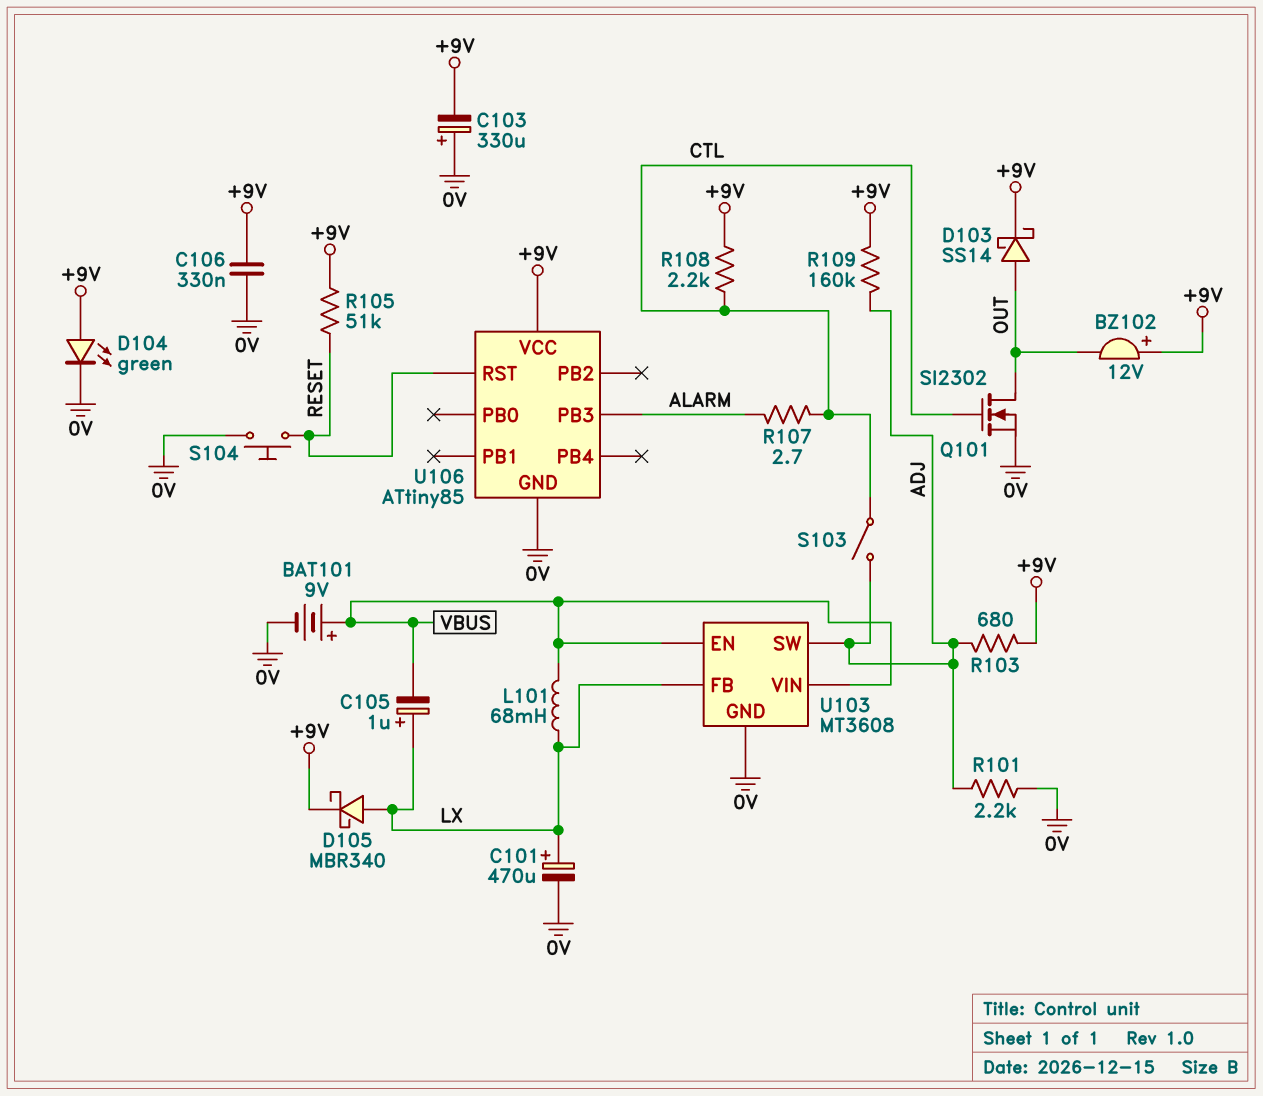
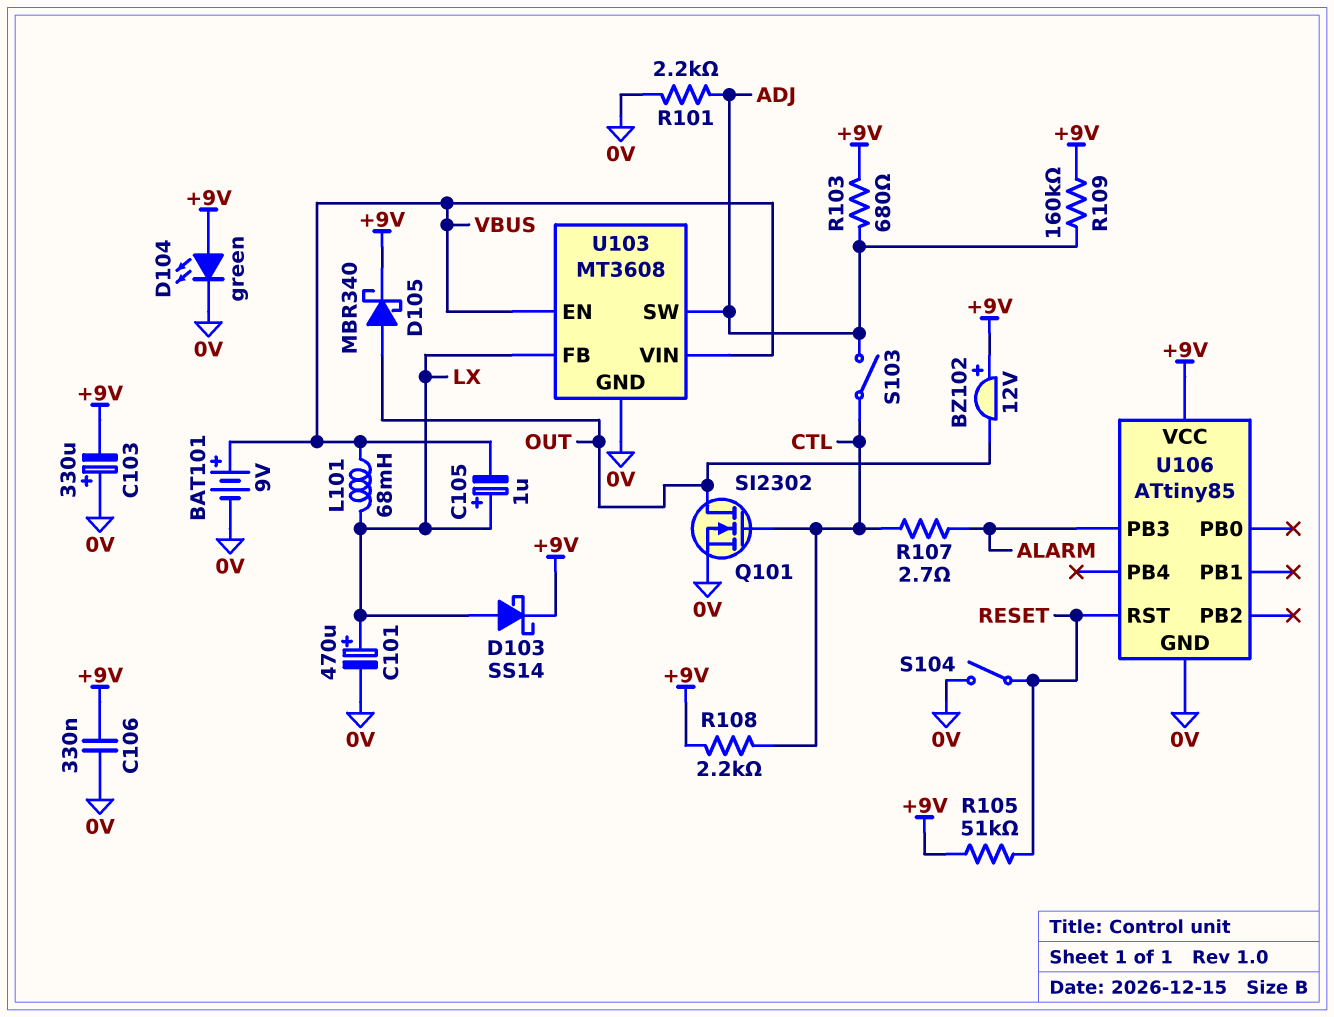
D103: schottky SS14 (A OUT, K +9V) -> schottky SS14 (A LX, K +9V)
D105: schottky MBR340 (A LX, K +9V) -> schottky MBR340 (A OUT, K +9V)
S104: button (0V, RESET) -> switch (0V, RESET)

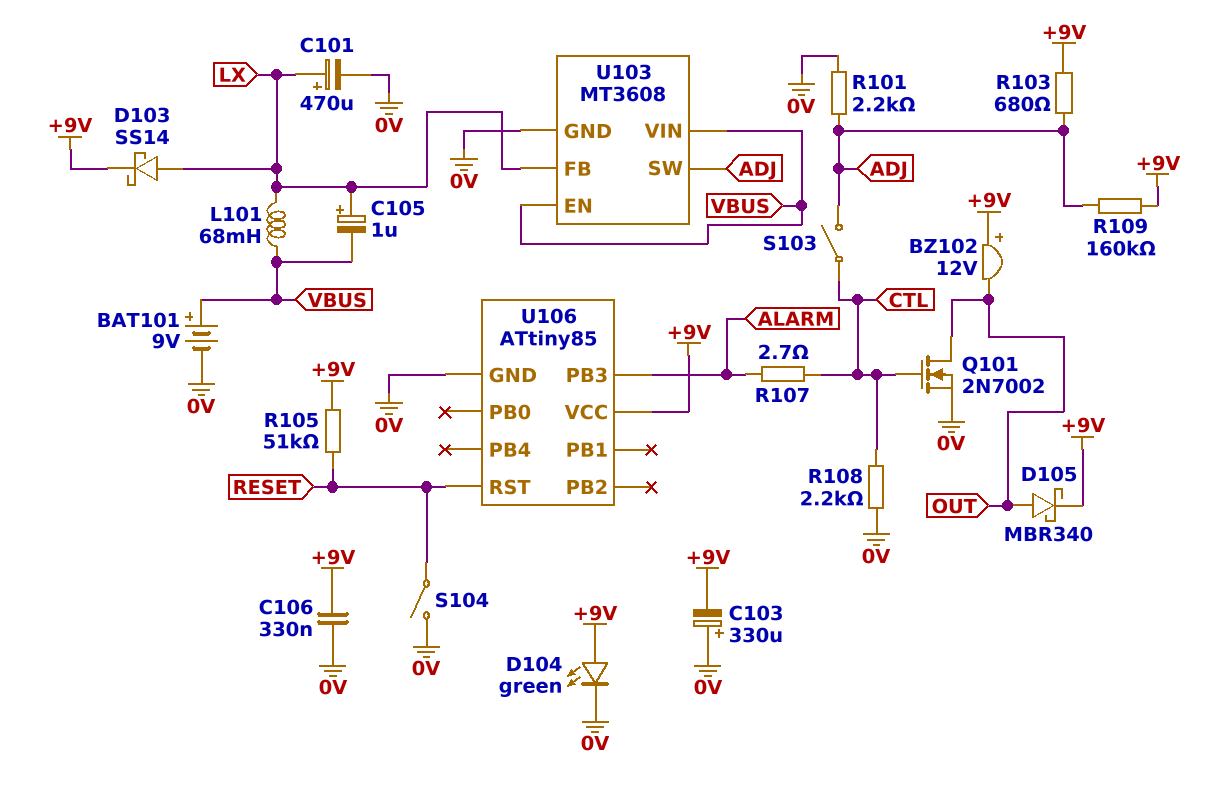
Q101: NMOS SI2302 (G CTL, D OUT, S 0V) -> NMOS 2N7002 (G CTL, D OUT, S 0V)
R108: 2.2k (+9V, CTL) -> 2.2k (0V, CTL)

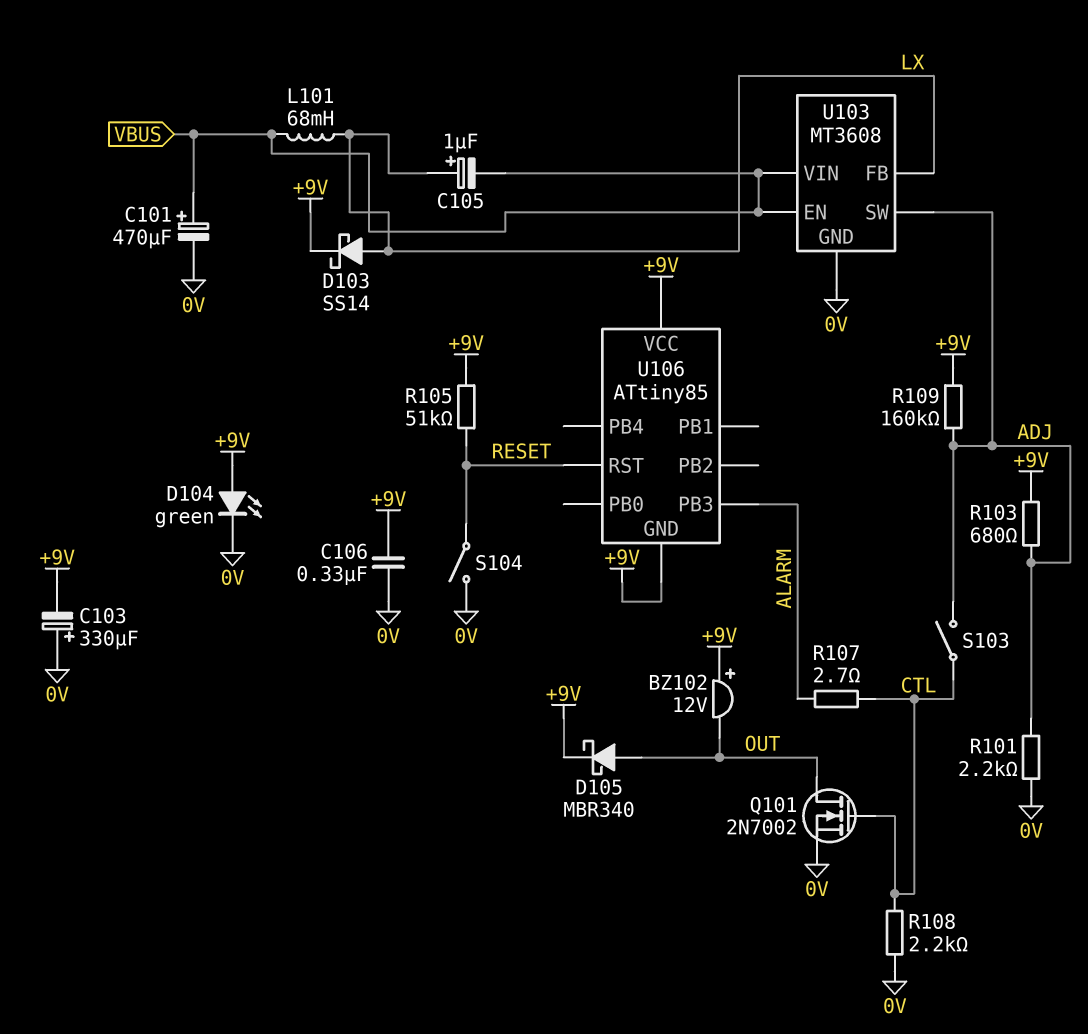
BAT101: 9V (plus VBUS, minus 0V) -> none
C101: 470uF (plus LX, minus 0V) -> 470uF (plus VBUS, minus 0V)
U106 pin GND: 0V -> +9V

